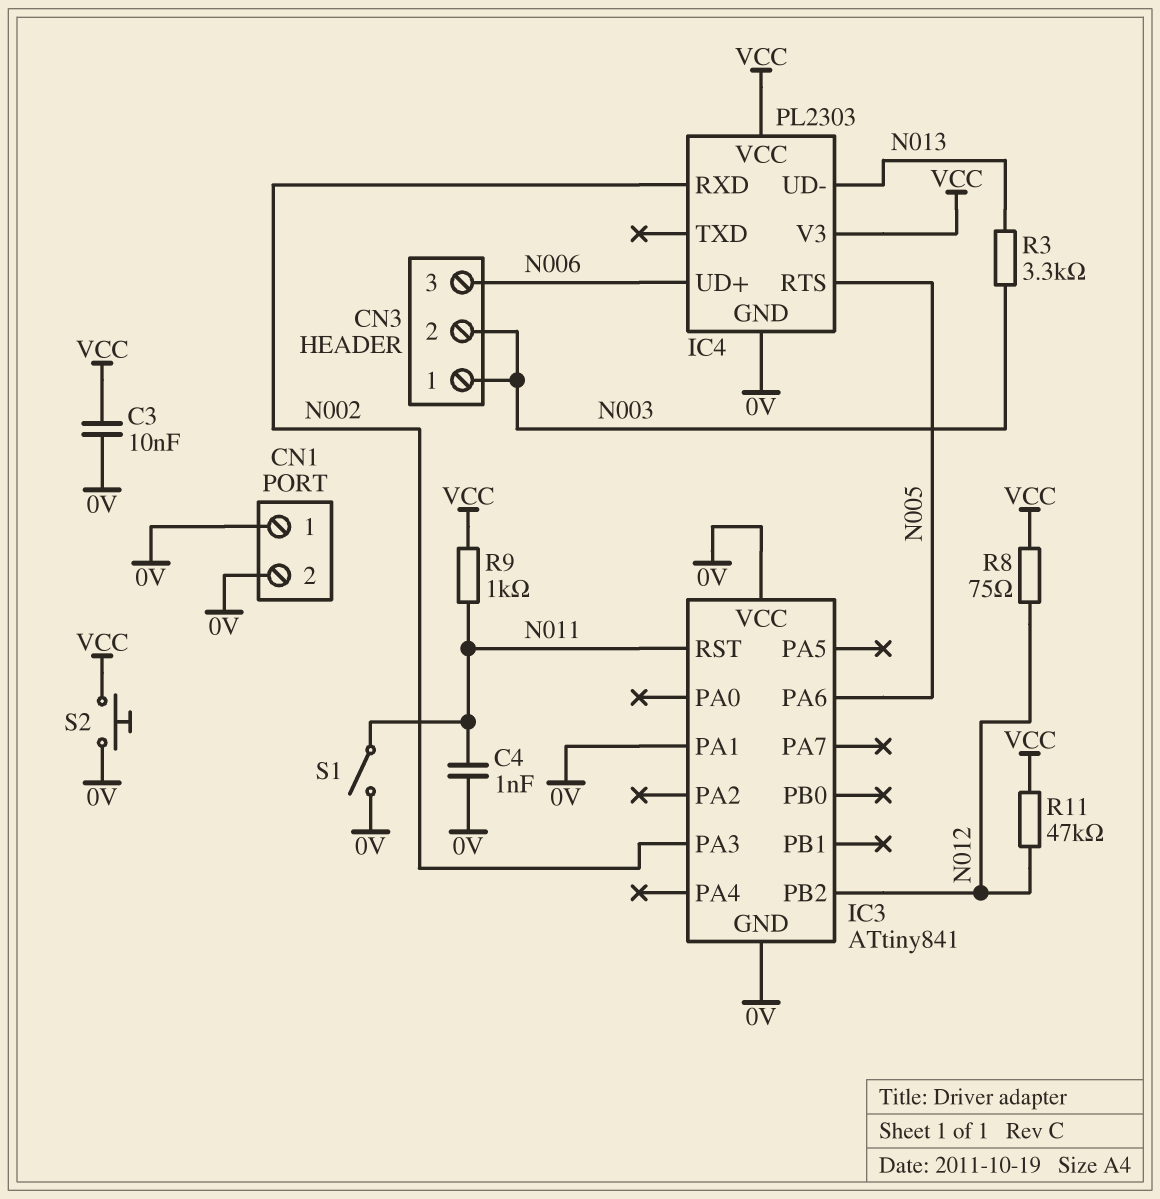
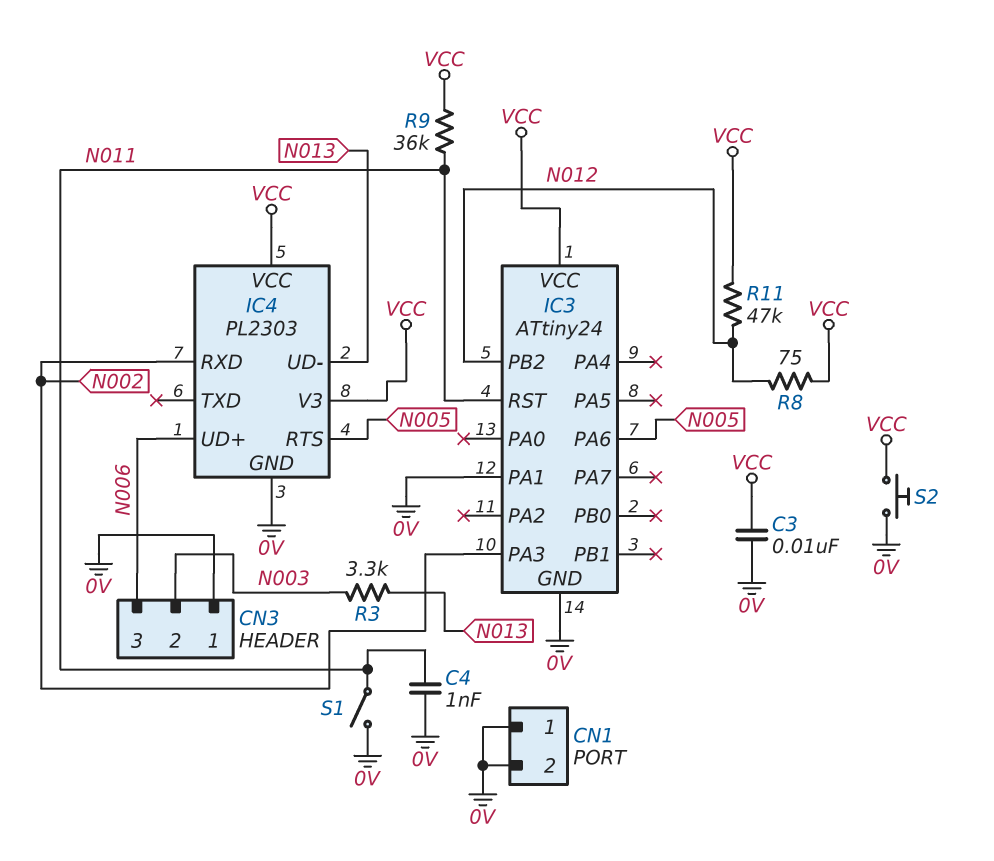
CN3 pin 1: N003 -> 0V
IC3: ATtiny841 -> ATtiny24
IC3 pin VCC: 0V -> VCC
R9: 1k (N011, VCC) -> 36k (N011, VCC)

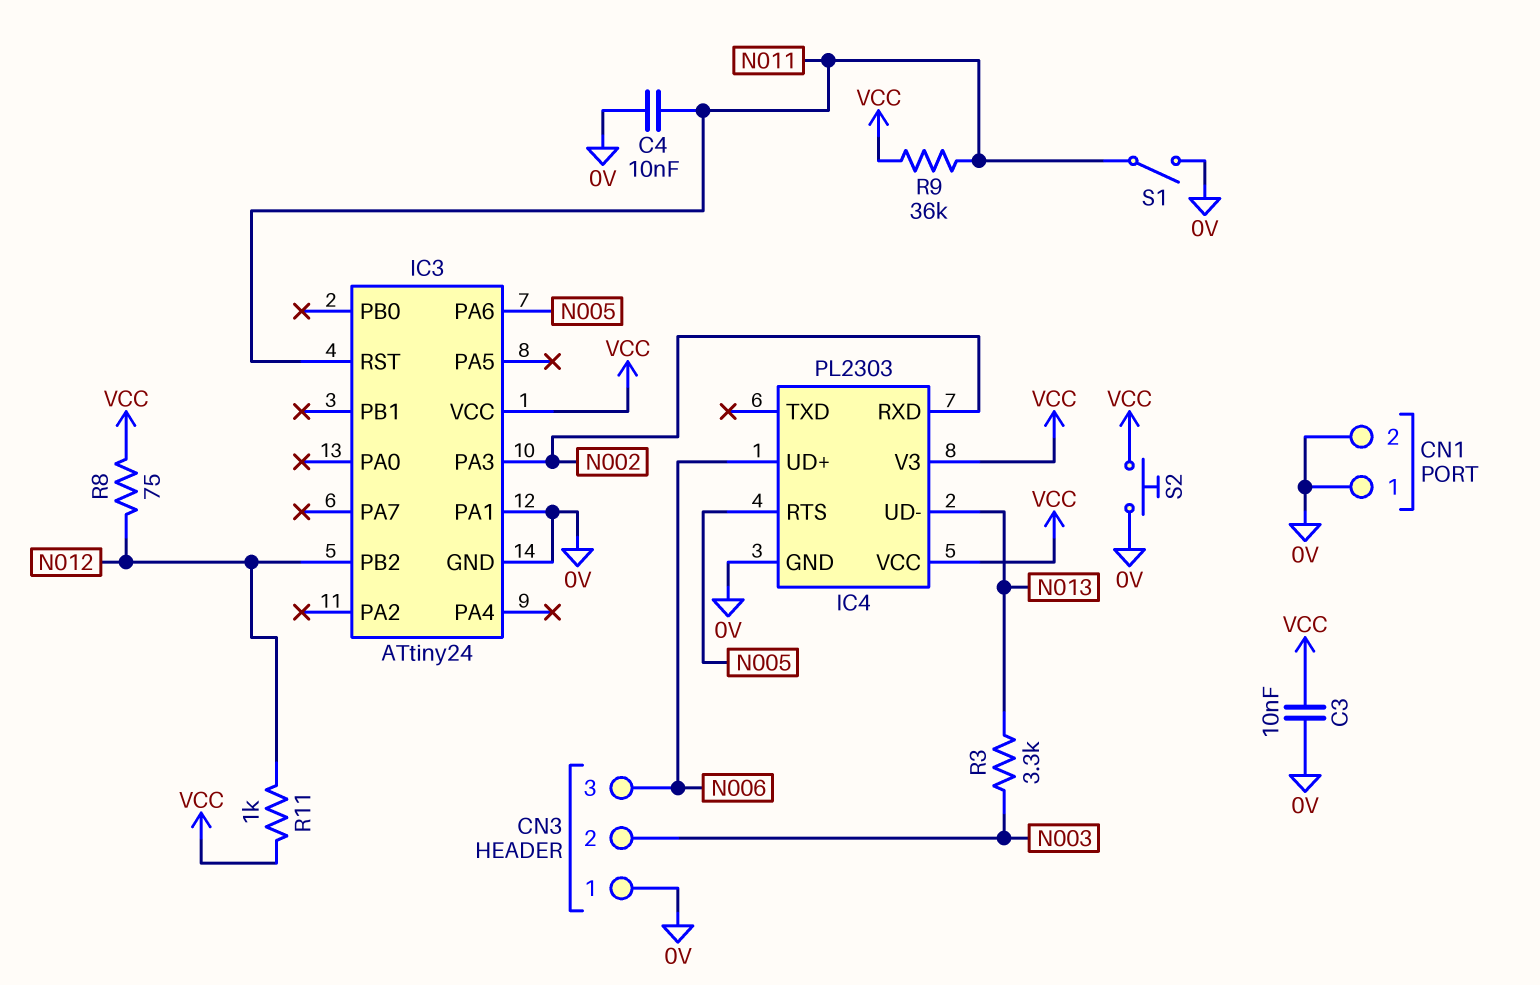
C4: 1nF (0V, N011) -> 10nF (0V, N011)
R11: 47k (N012, VCC) -> 1k (N012, VCC)

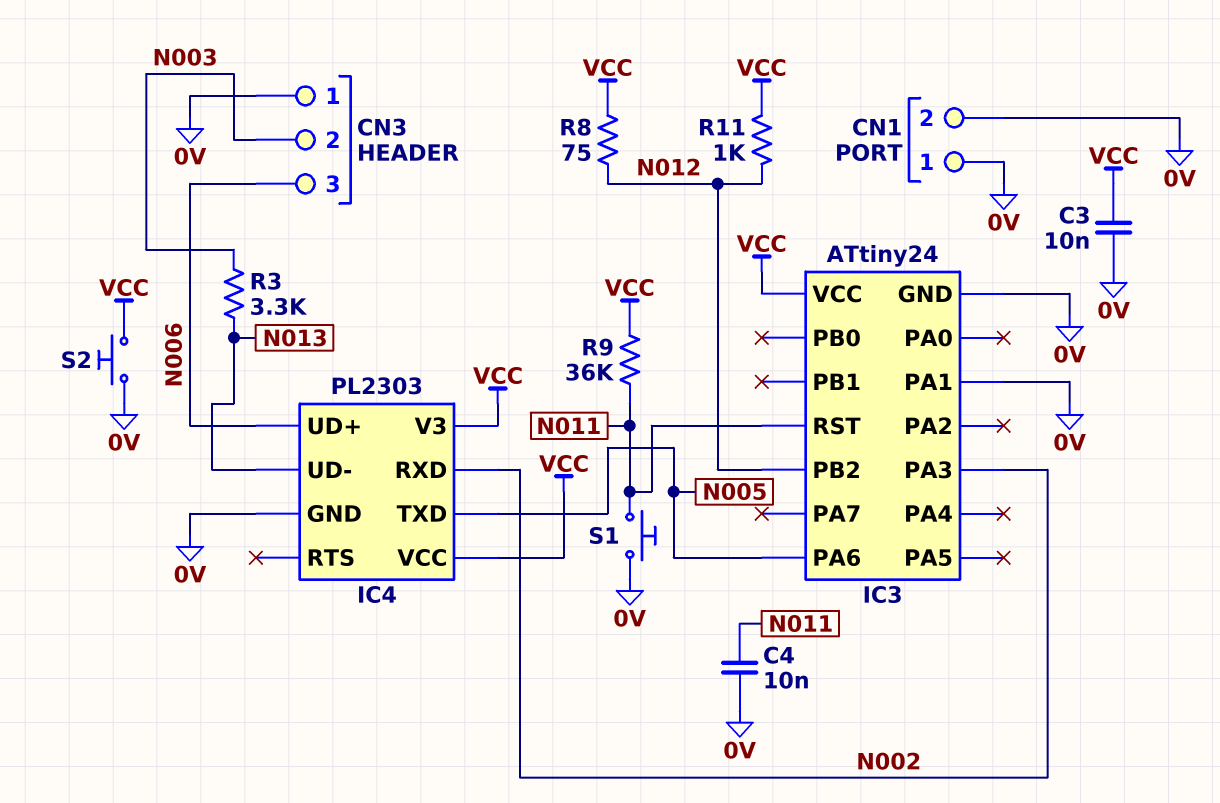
IC4 pin RTS: N005 -> none
IC4 pin TXD: none -> N005
S1: switch (0V, N011) -> button (0V, N011)

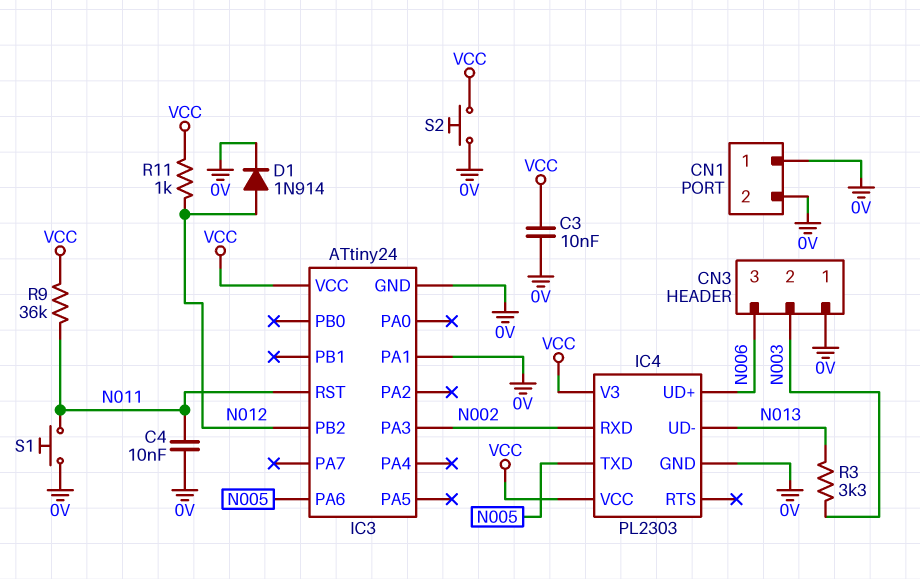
D1: none -> diode 1N914 (A N012, K 0V)
R8: 75 (N012, VCC) -> none

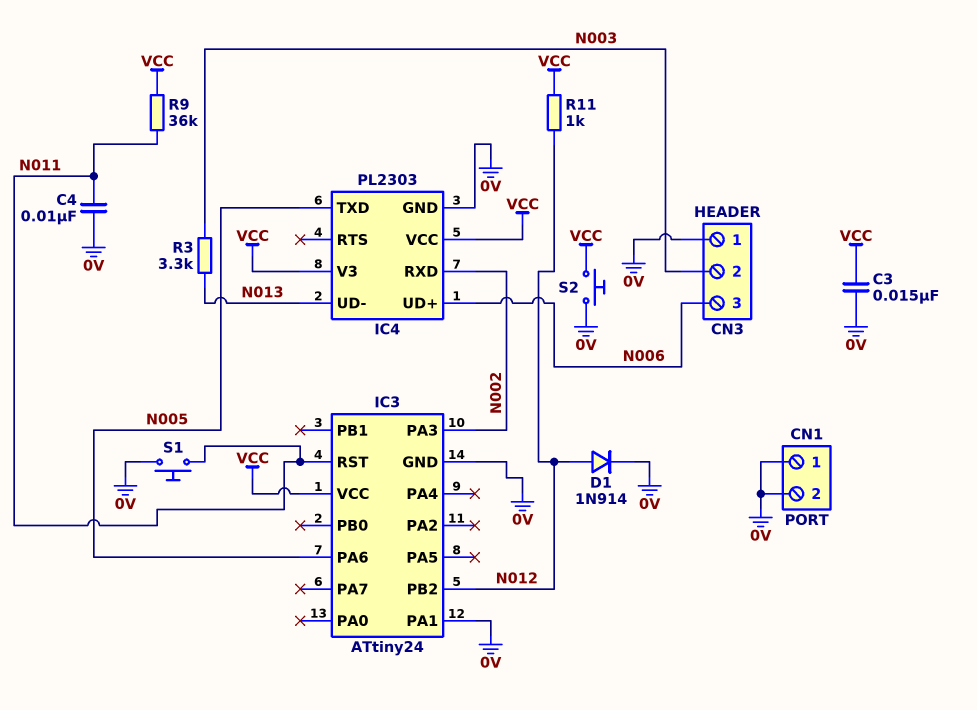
C3: 10nF (0V, VCC) -> 15nF (0V, VCC)

